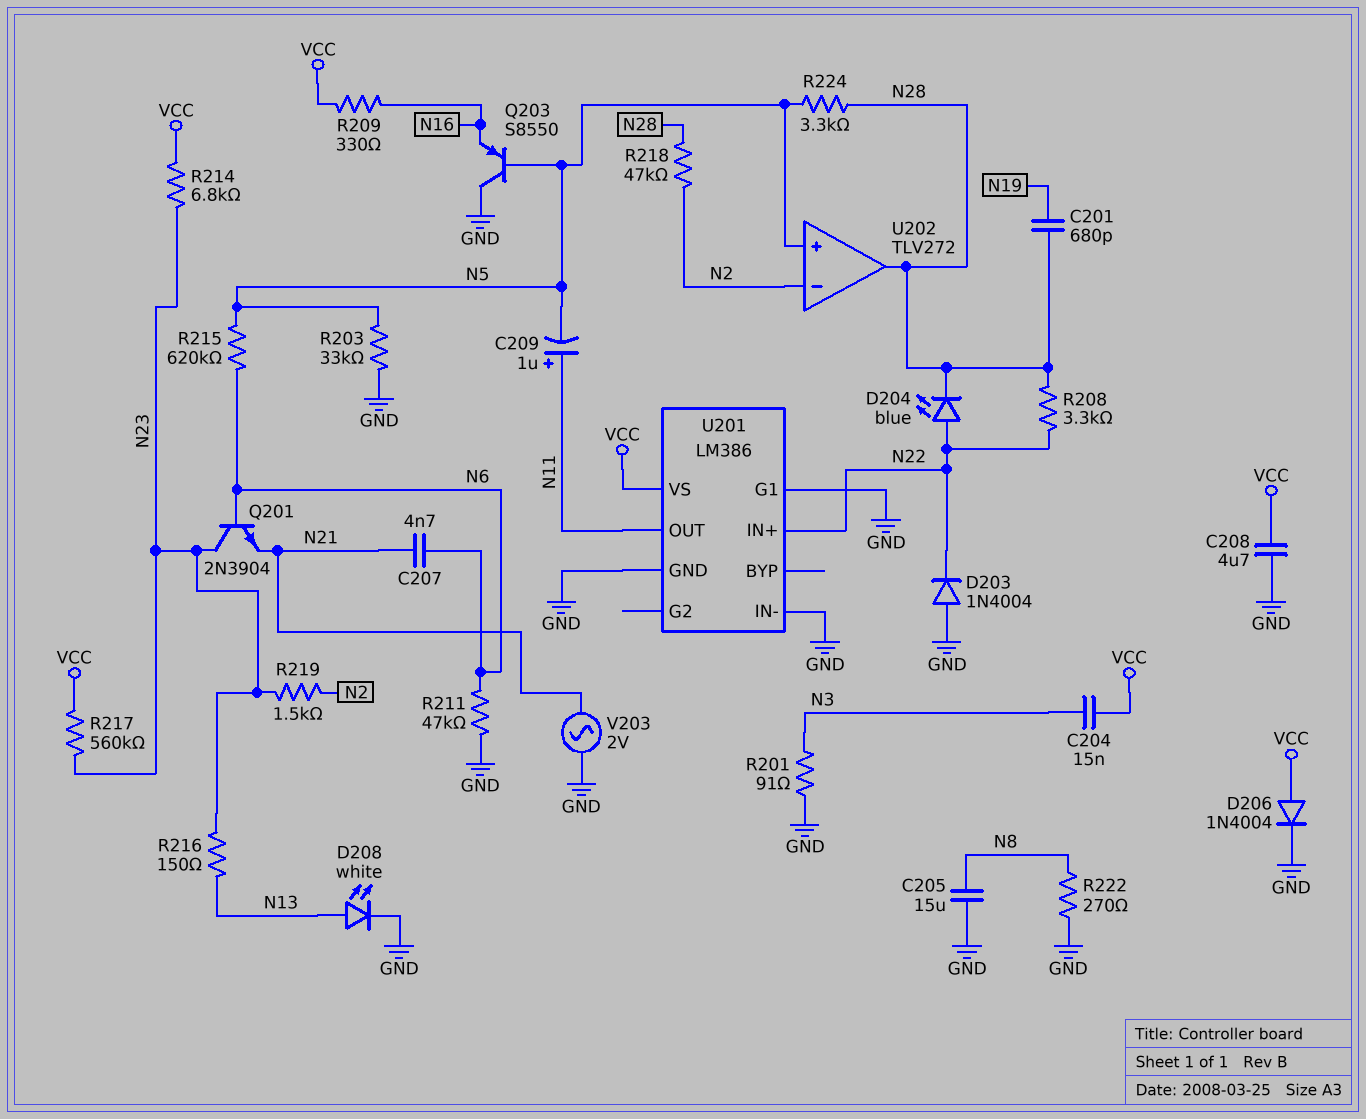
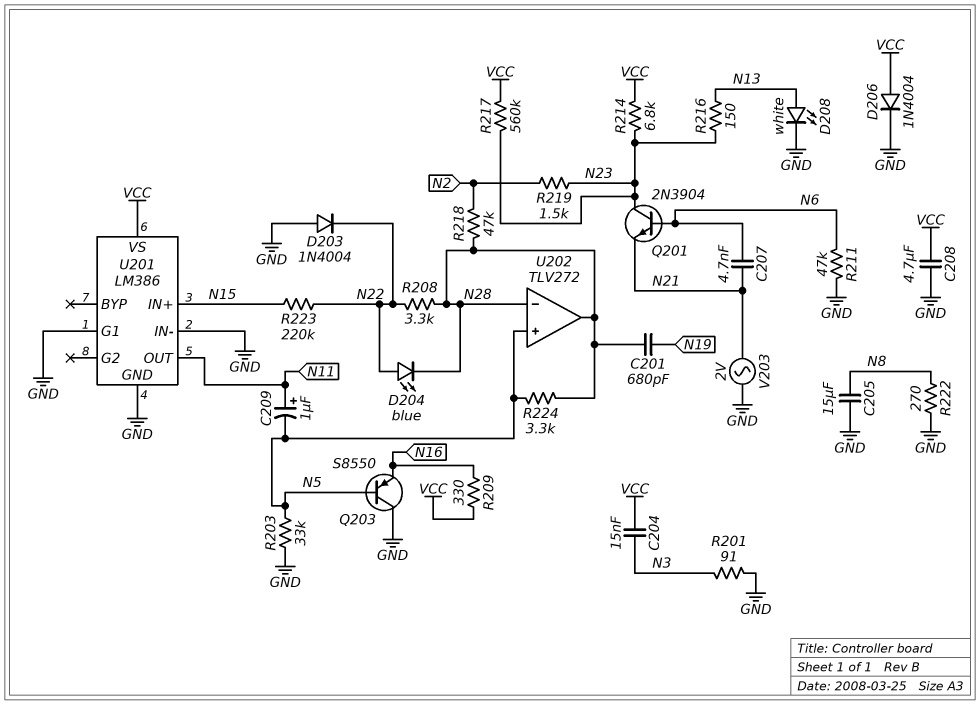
R215: 620k (N5, N6) -> none
R223: none -> 220k (N15, N22)
U201 pin IN+: N22 -> N15
U202 pin in-: N2 -> N28

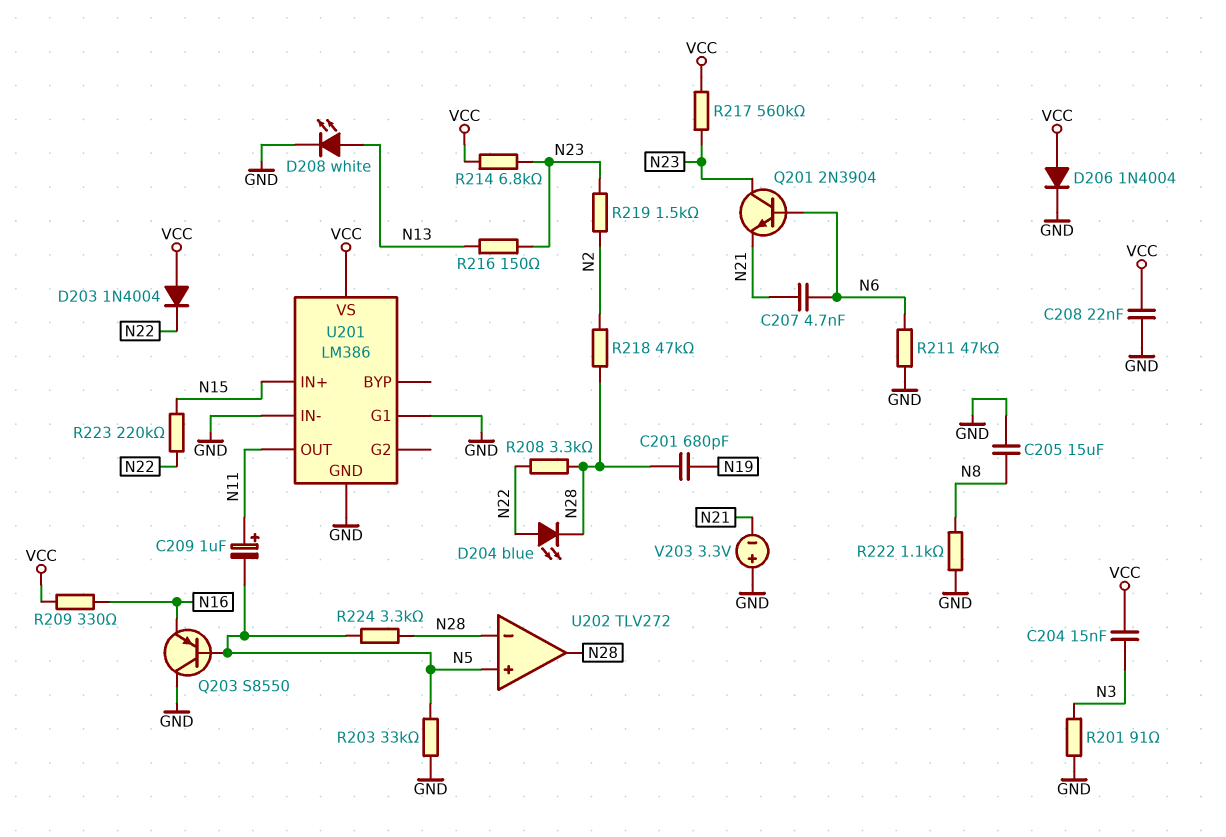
C208: 4.7uF (GND, VCC) -> 22nF (GND, VCC)
D203: diode 1N4004 (A GND, K N22) -> diode 1N4004 (A VCC, K N22)
R222: 270 (GND, N8) -> 1.1k (GND, N8)
V203: AC 2V (GND, N21) -> 3.3V (plus GND, minus N21)

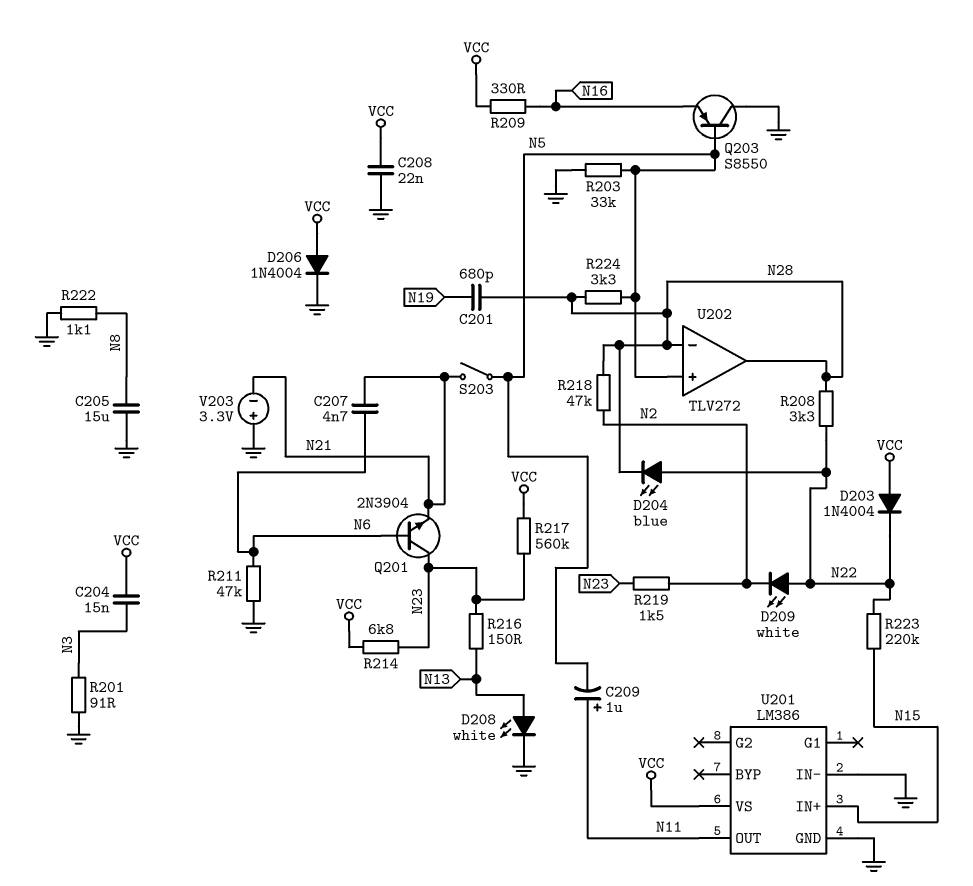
D209: none -> LED white (A N22, K N2)
S203: none -> switch (N5, N21)
U201 pin G1: GND -> none

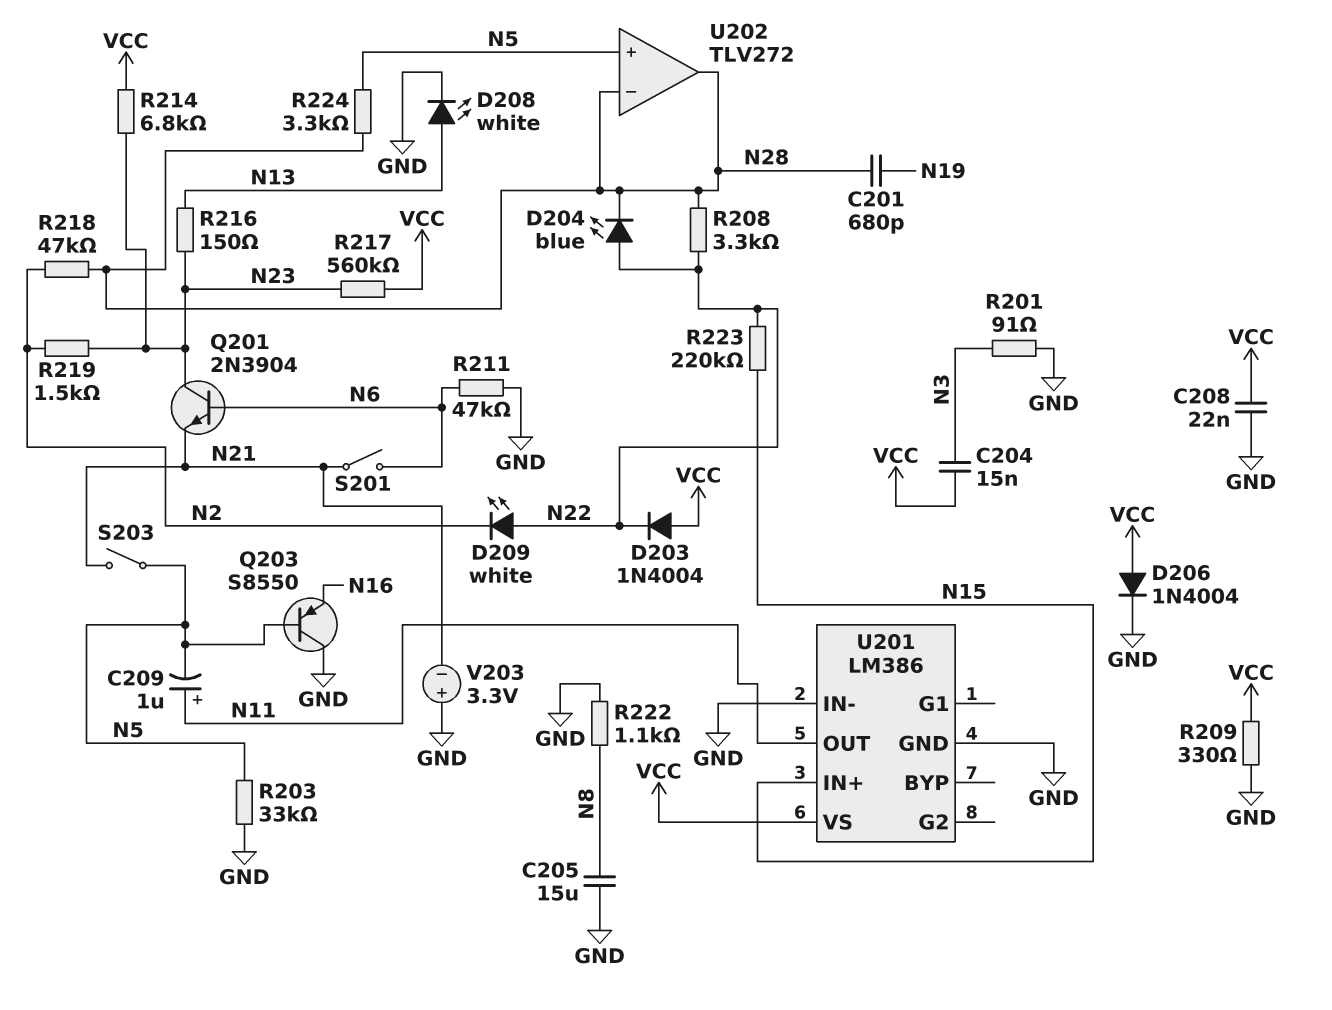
C207: 4.7nF (N6, N21) -> none
R209: 330 (N16, VCC) -> 330 (GND, VCC)
S201: none -> switch (N6, N21)

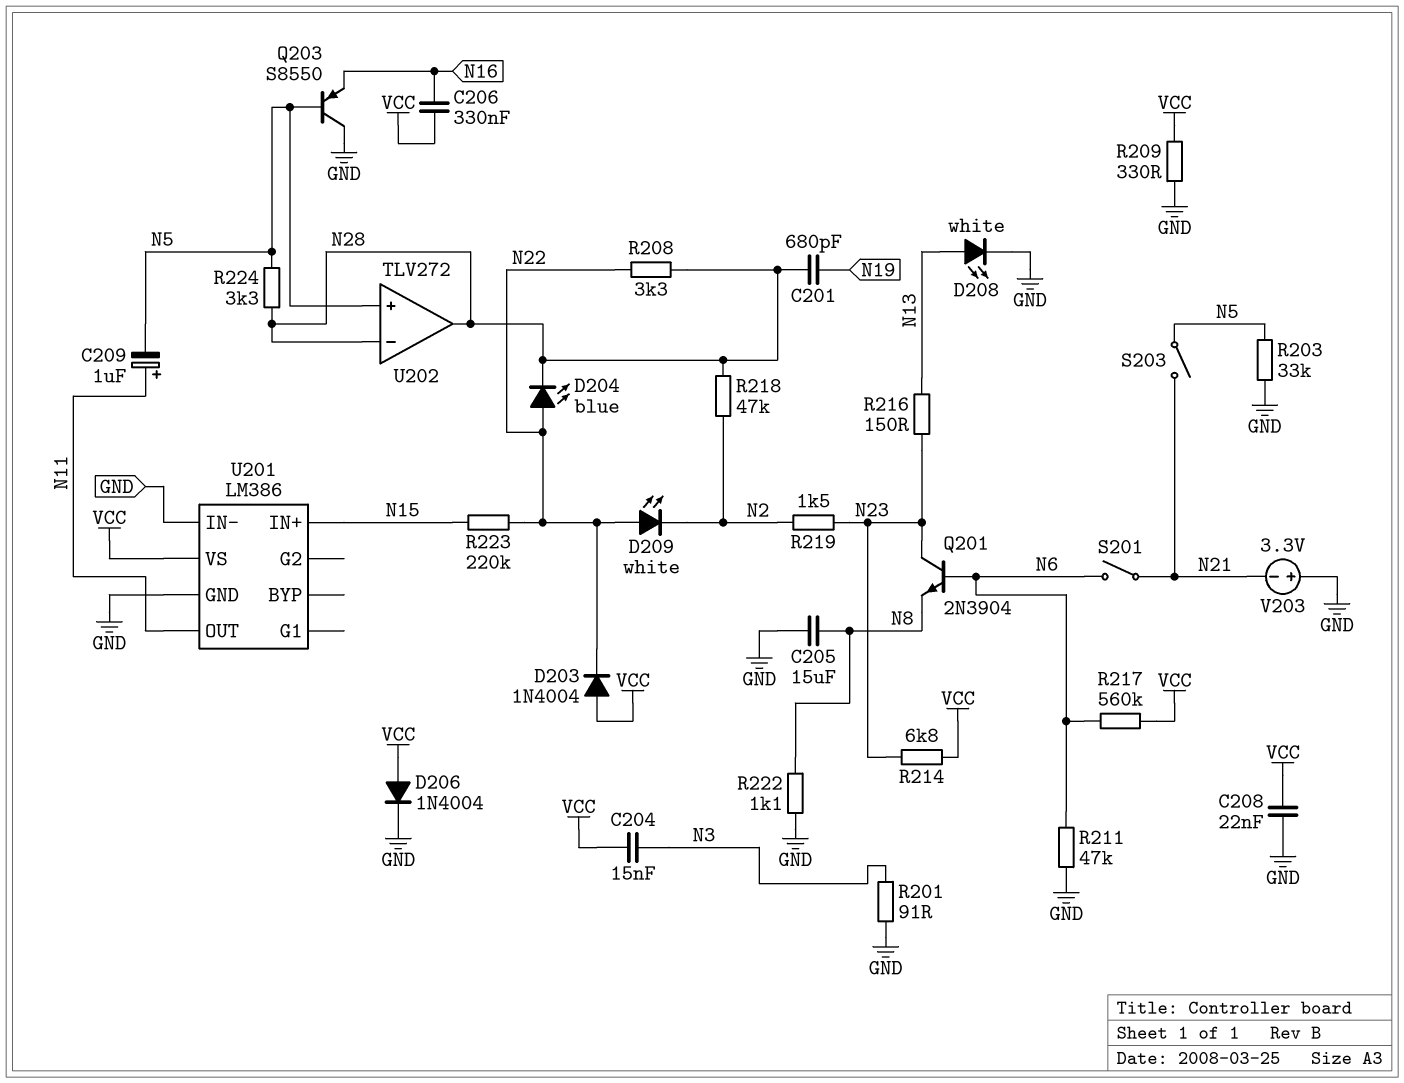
C206: none -> 330nF (N16, VCC)
Q201: NPN 2N3904 (B N6, C N23, E N21) -> NPN 2N3904 (B N6, C N23, E N8)
R217: 560k (N23, VCC) -> 560k (N6, VCC)

